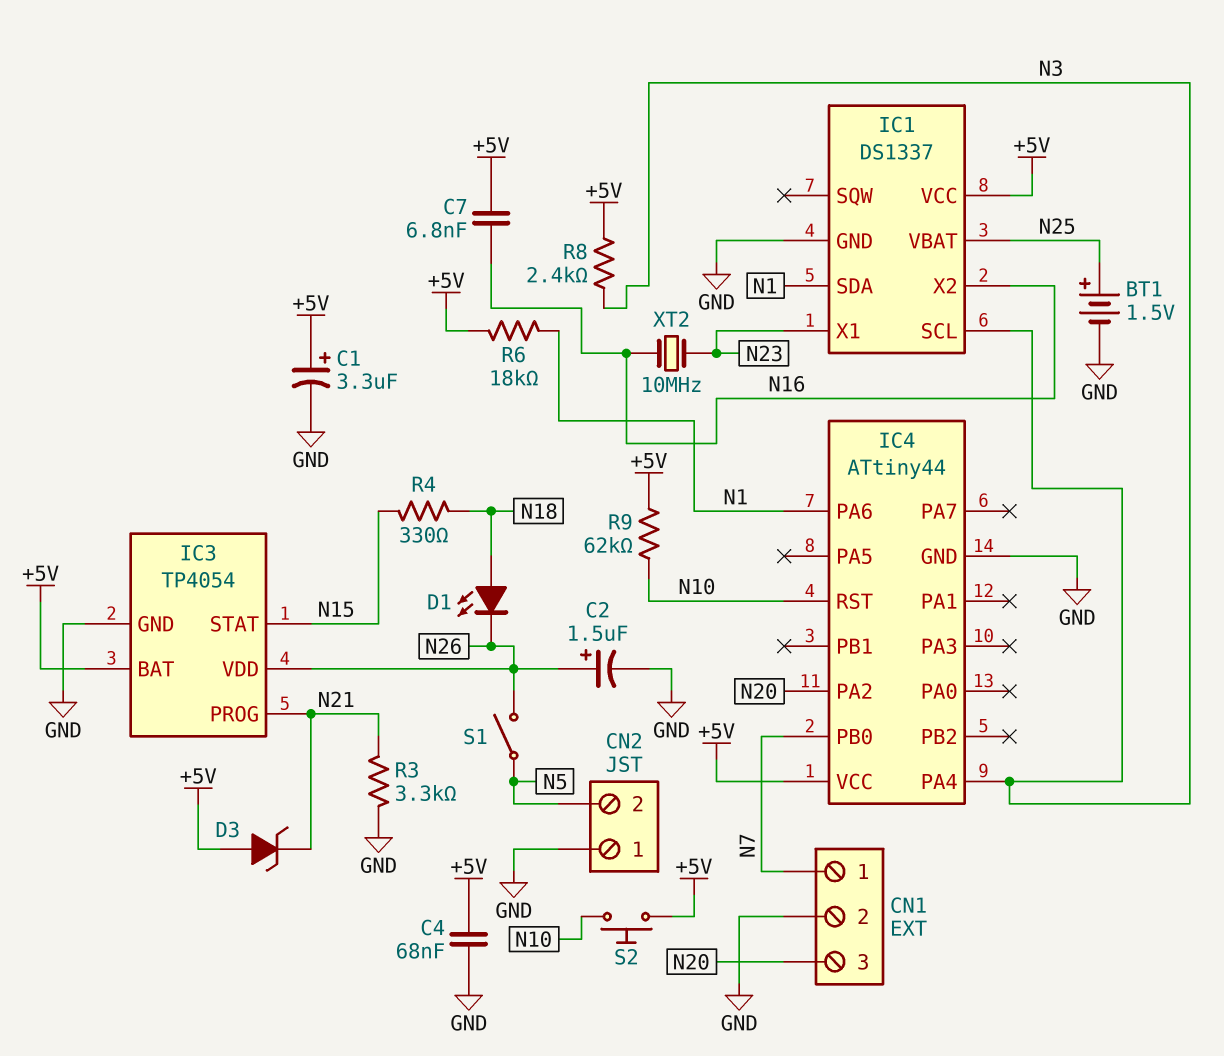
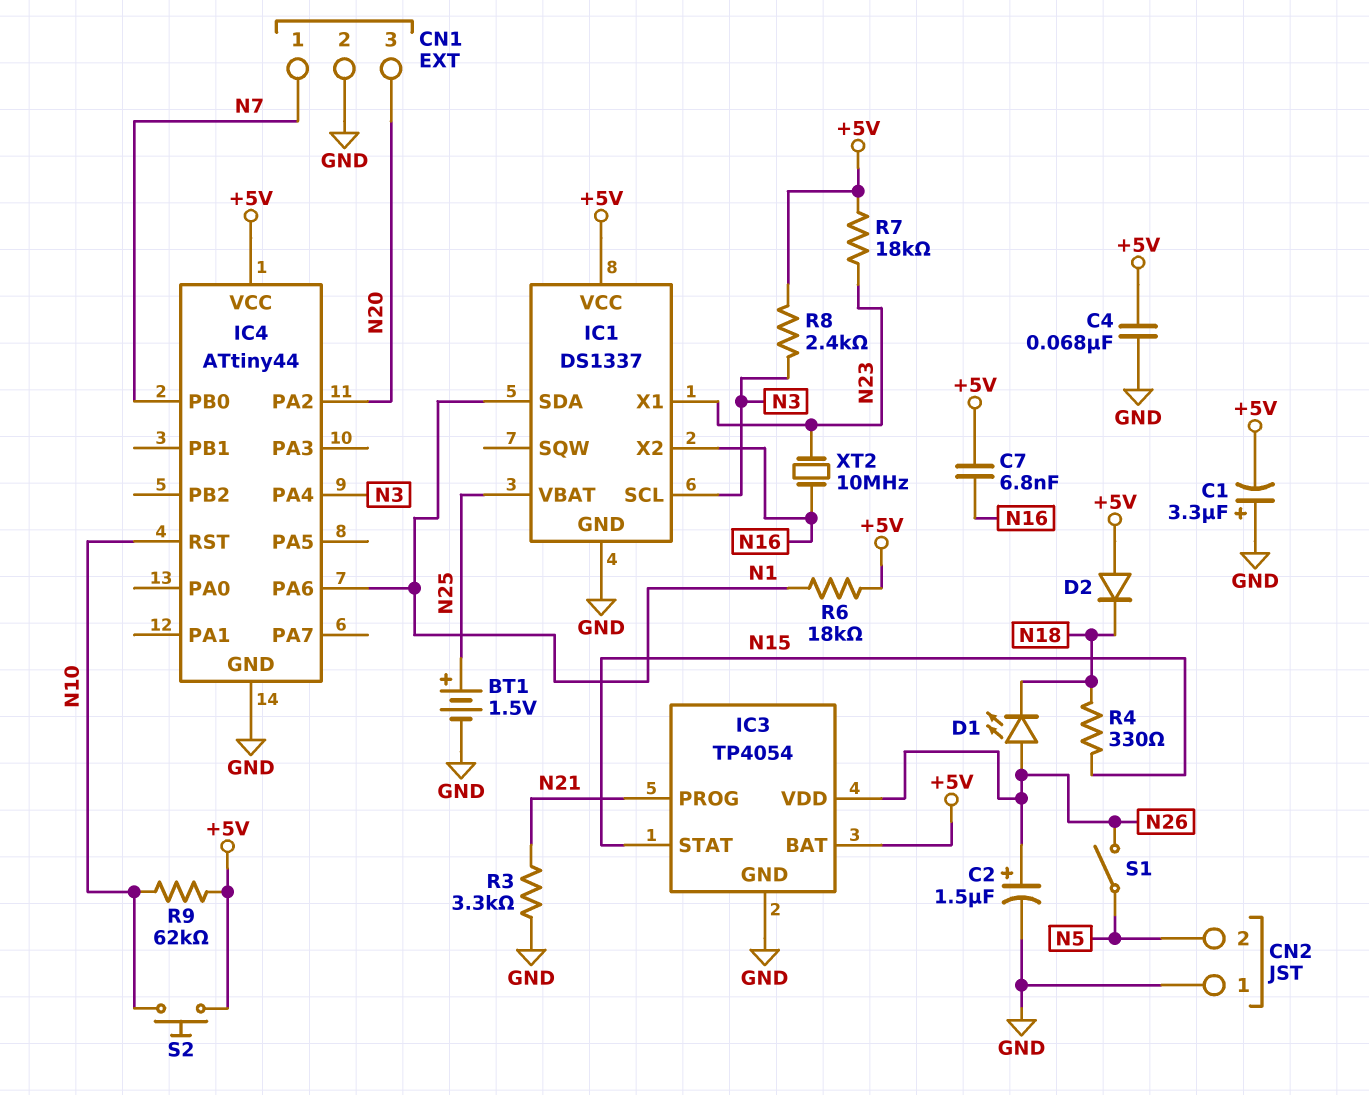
C1: 3.3uF (plus +5V, minus GND) -> 3.3uF (plus GND, minus +5V)
D1: LED (A N18, K N26) -> LED (A N26, K N18)
D2: none -> diode (A +5V, K N18)
D3: zener (A +5V, K N21) -> none
R7: none -> 18k (+5V, N23)

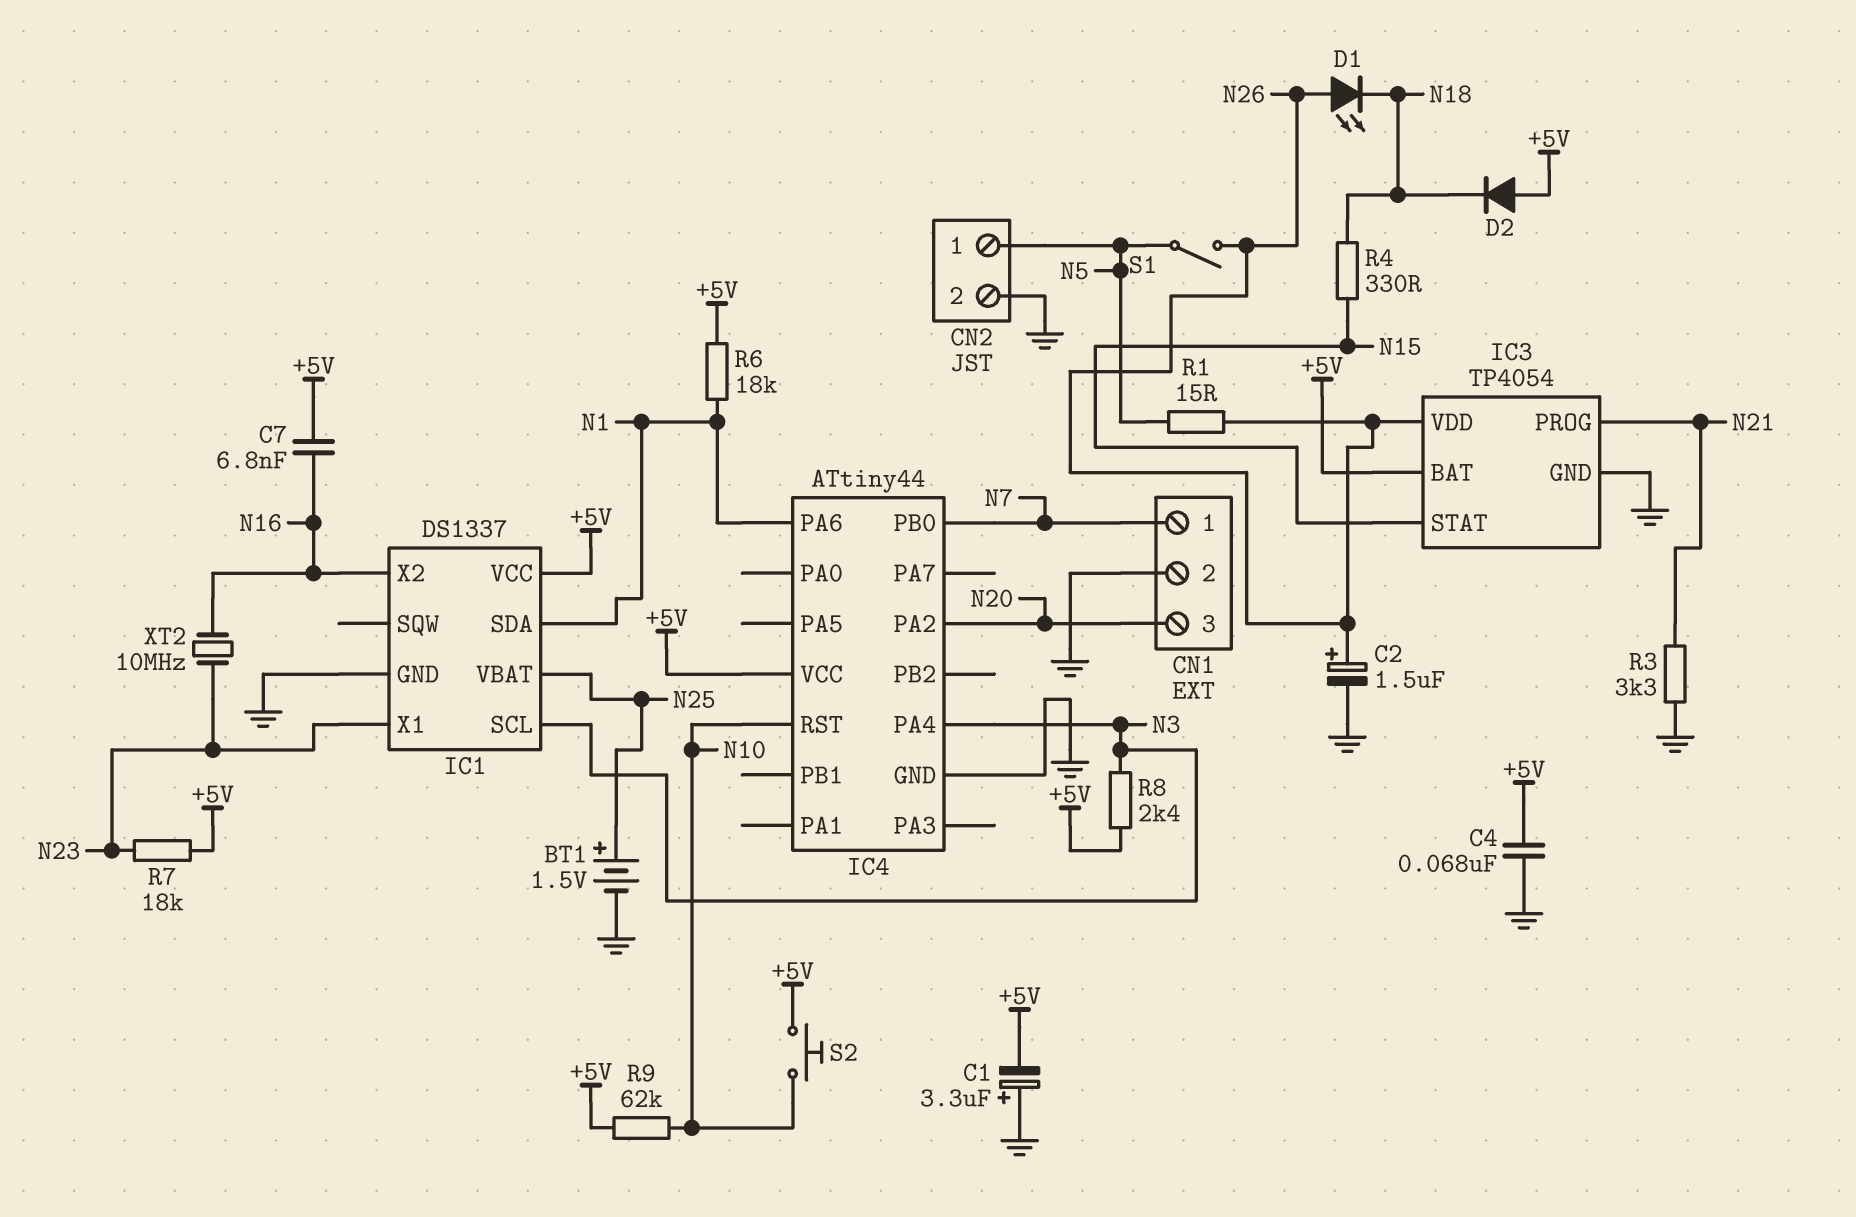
CN2 pin 1: GND -> N5
CN2 pin 2: N5 -> GND
R1: none -> 15 (N5, N26)

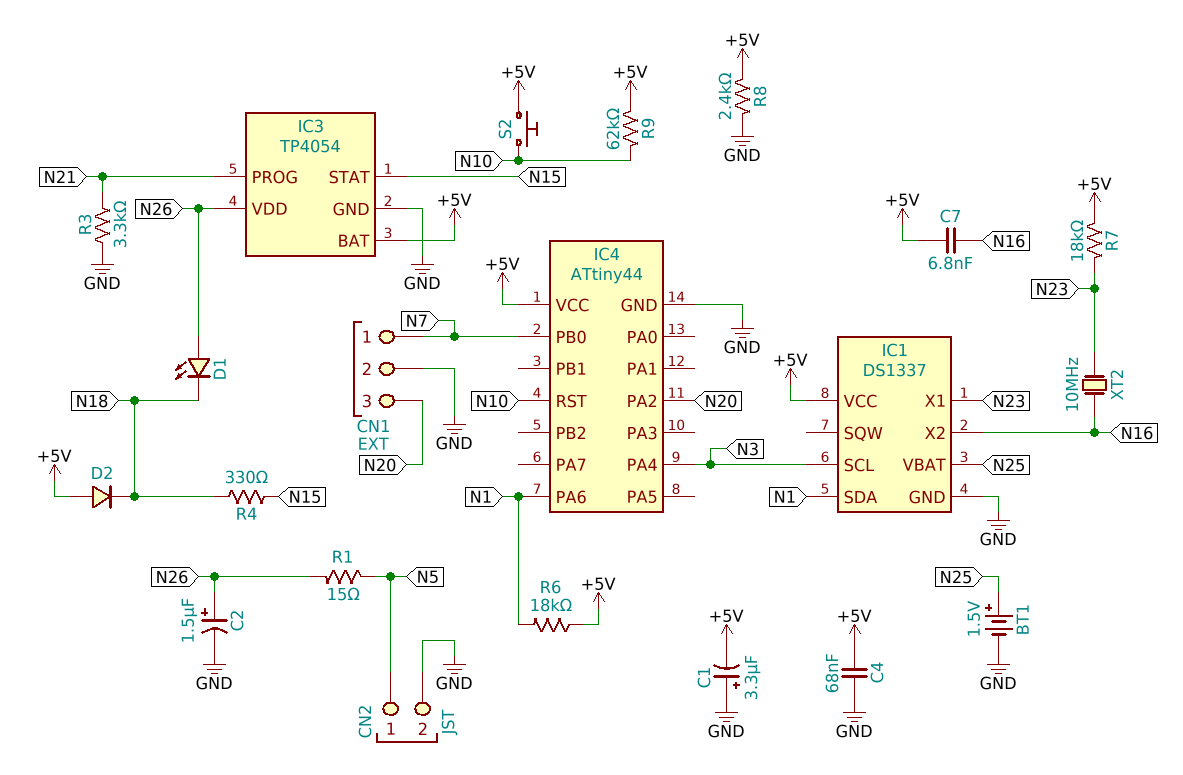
R8: 2.4k (+5V, N3) -> 2.4k (+5V, GND)
S1: switch (N5, N26) -> none

